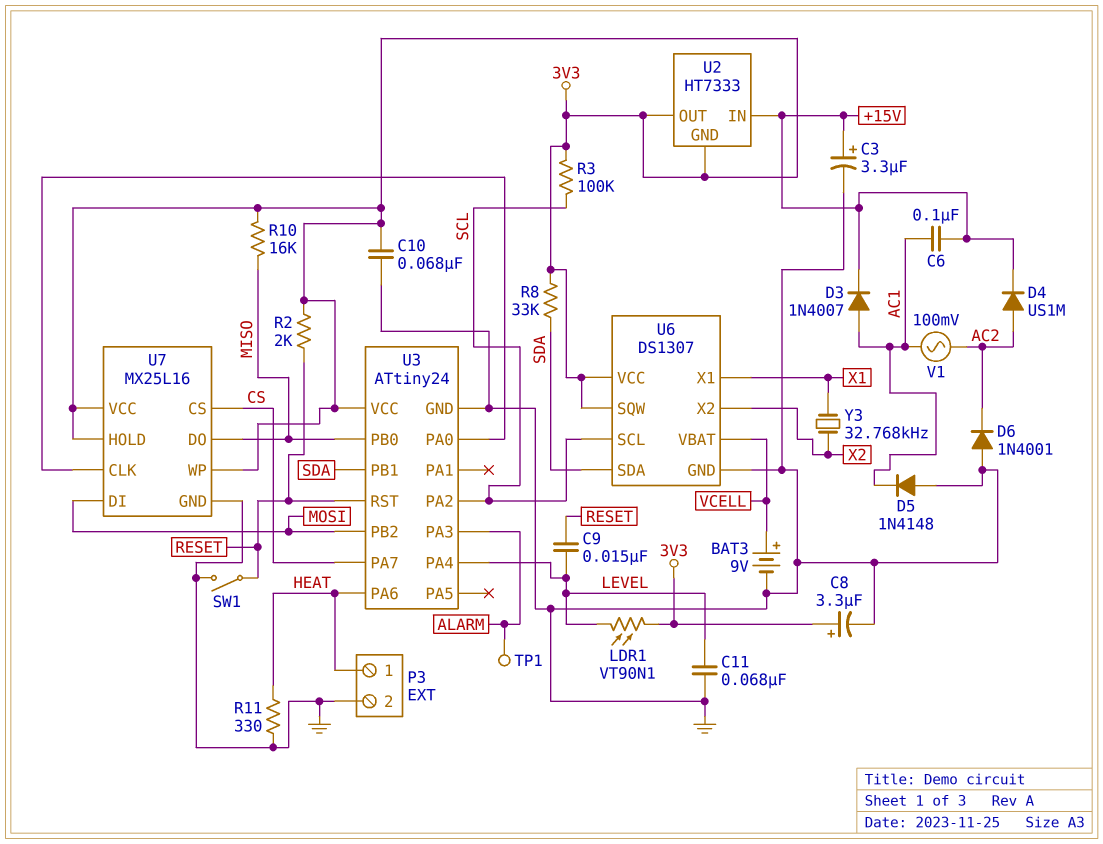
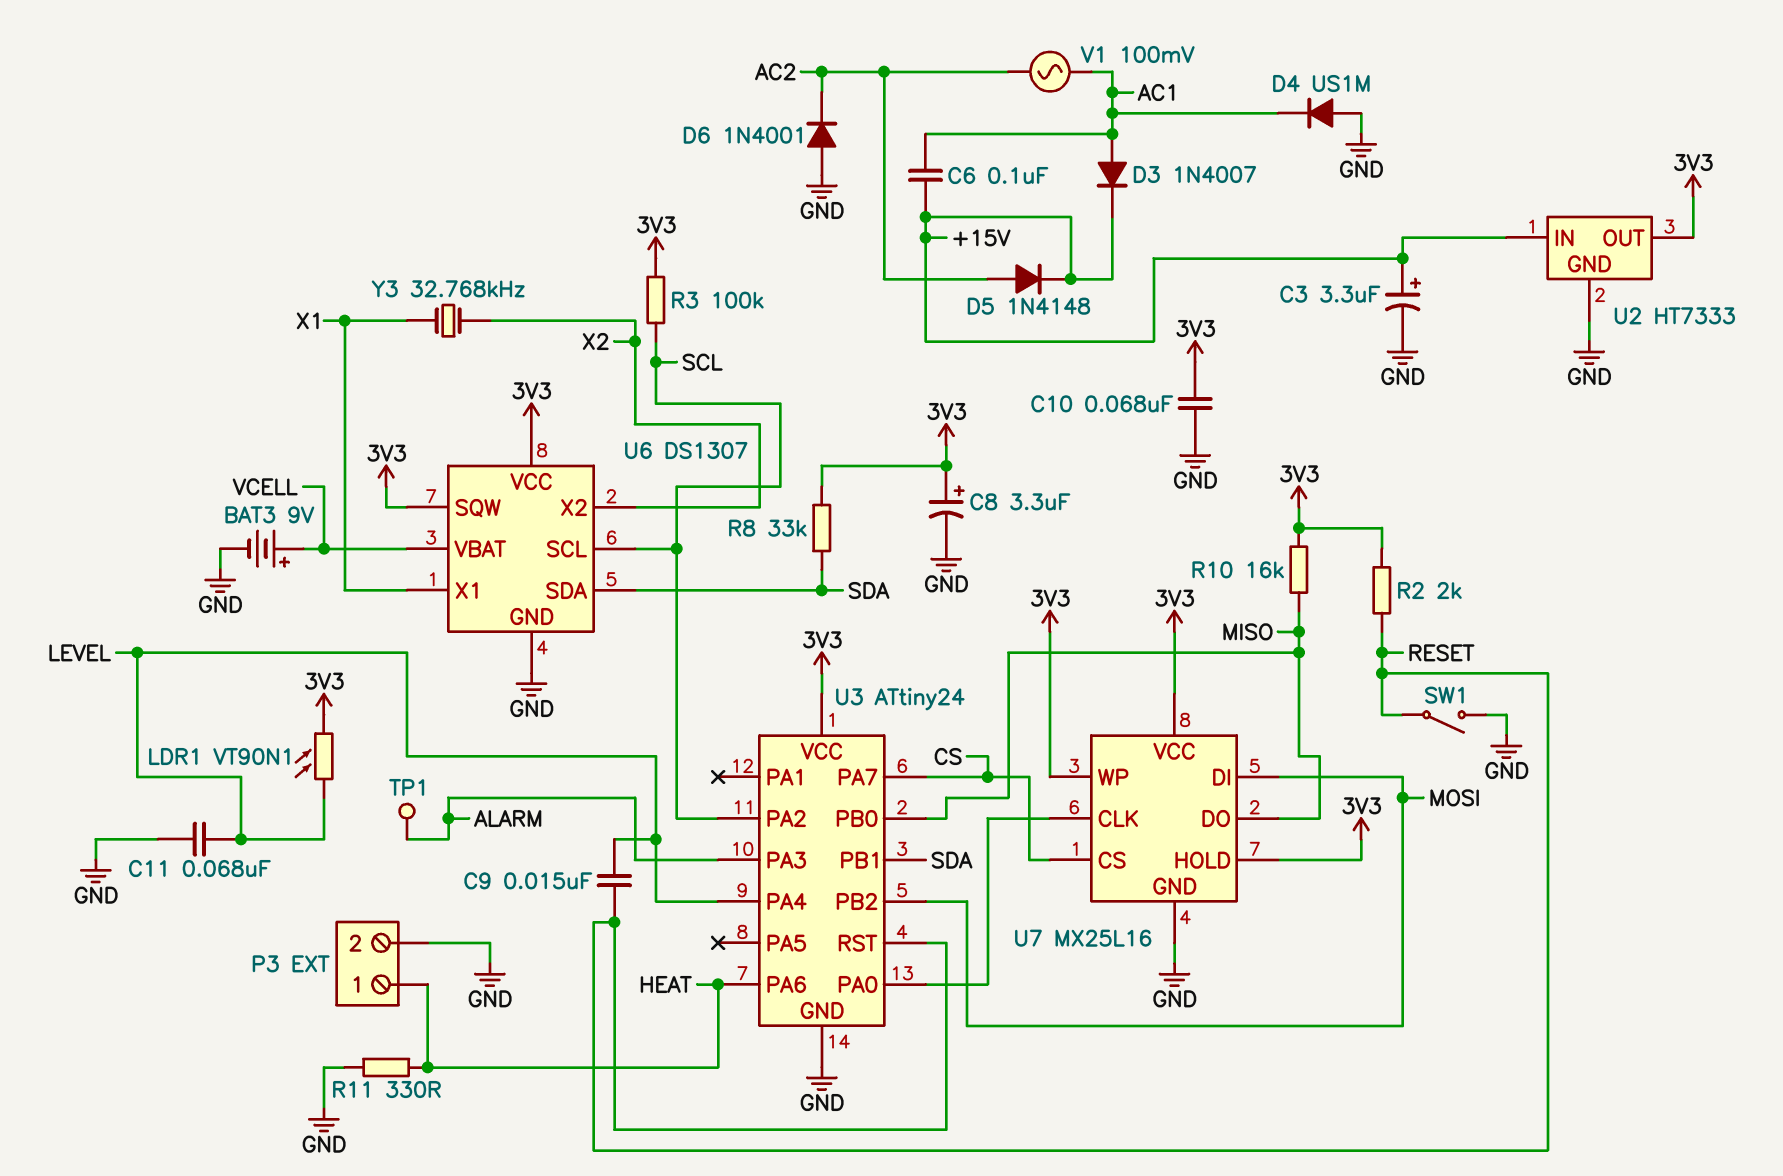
D4: diode US1M (A AC2, K +15V) -> diode US1M (A GND, K AC1)
D5: diode 1N4148 (A GND, K AC1) -> diode 1N4148 (A AC2, K +15V)
U2 pin GND: 3V3 -> GND

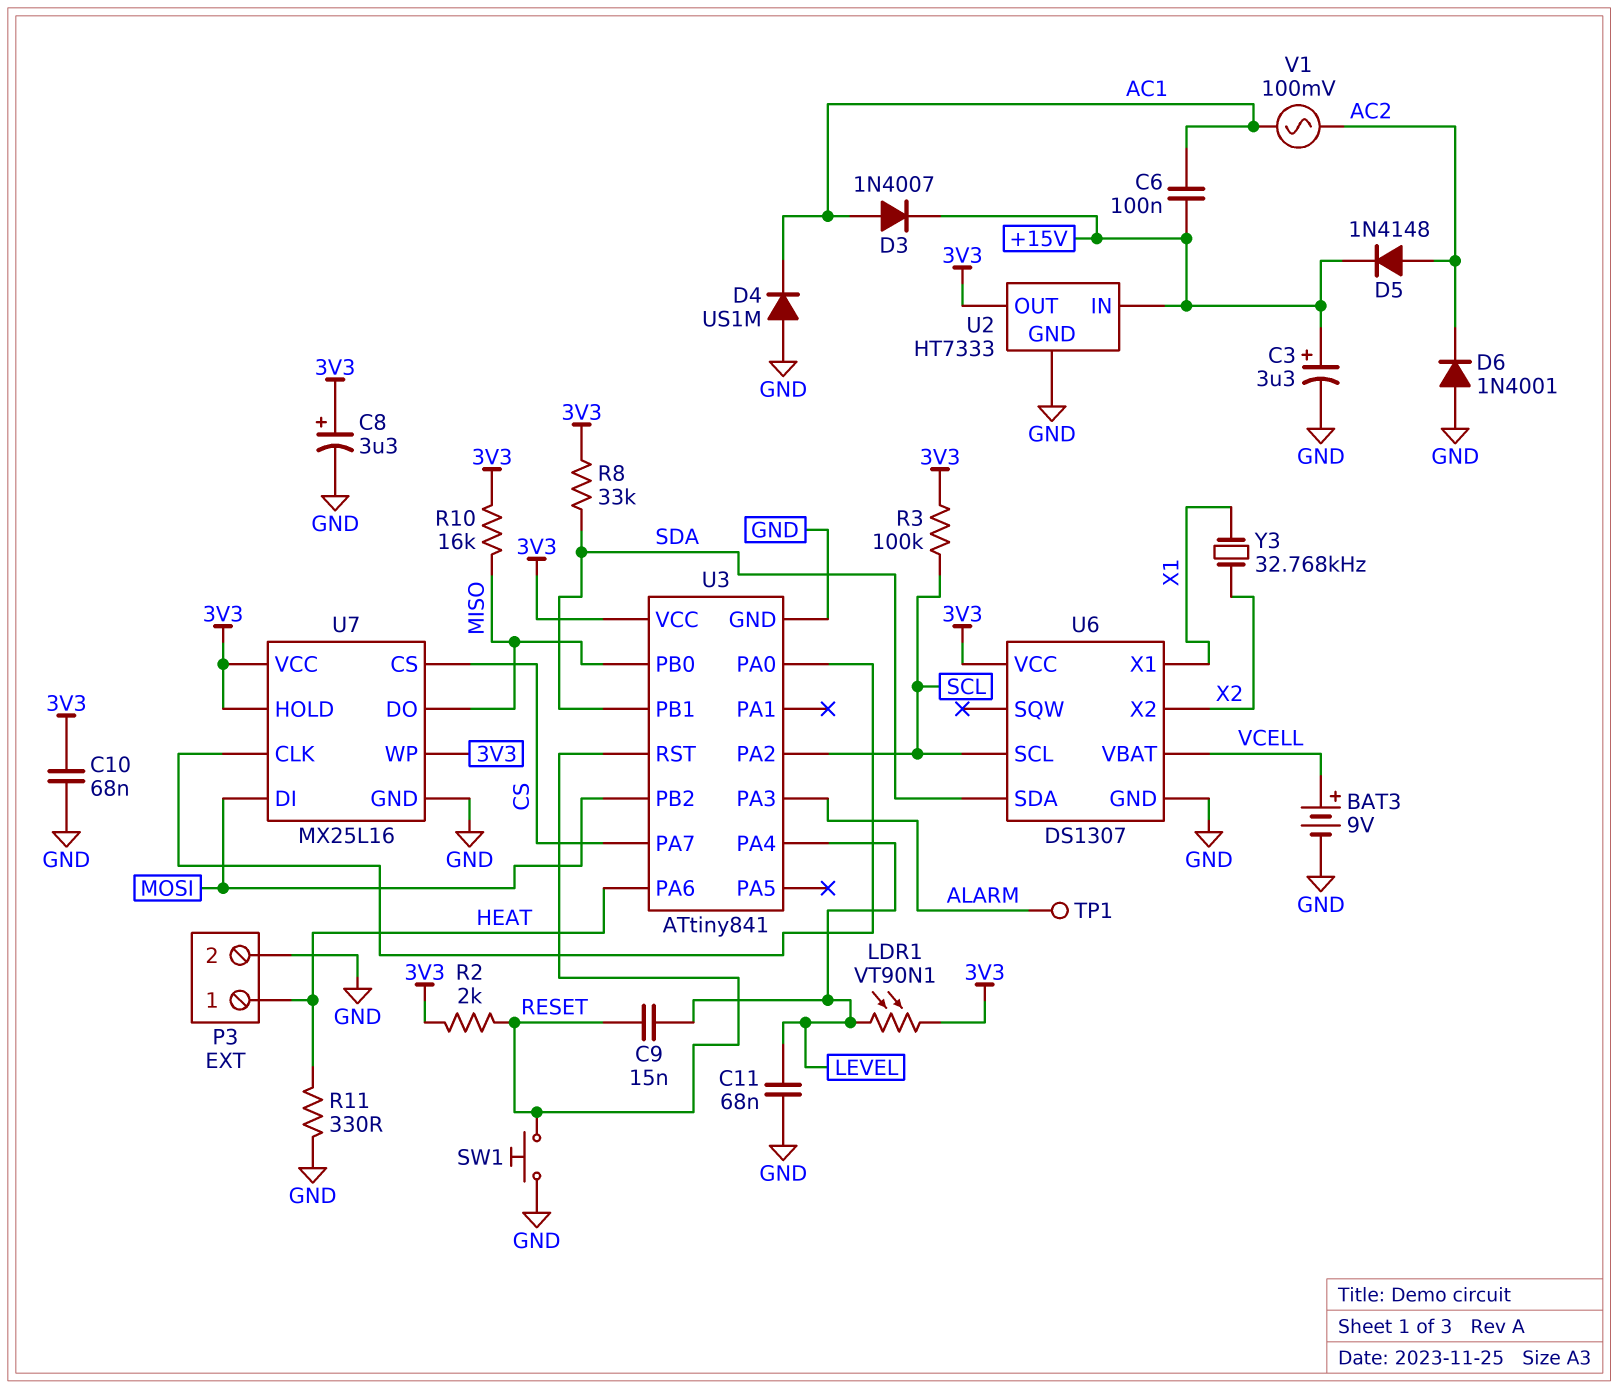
SW1: switch (GND, RESET) -> button (GND, RESET)
U3: ATtiny24 -> ATtiny841
U6 pin SQW: 3V3 -> none

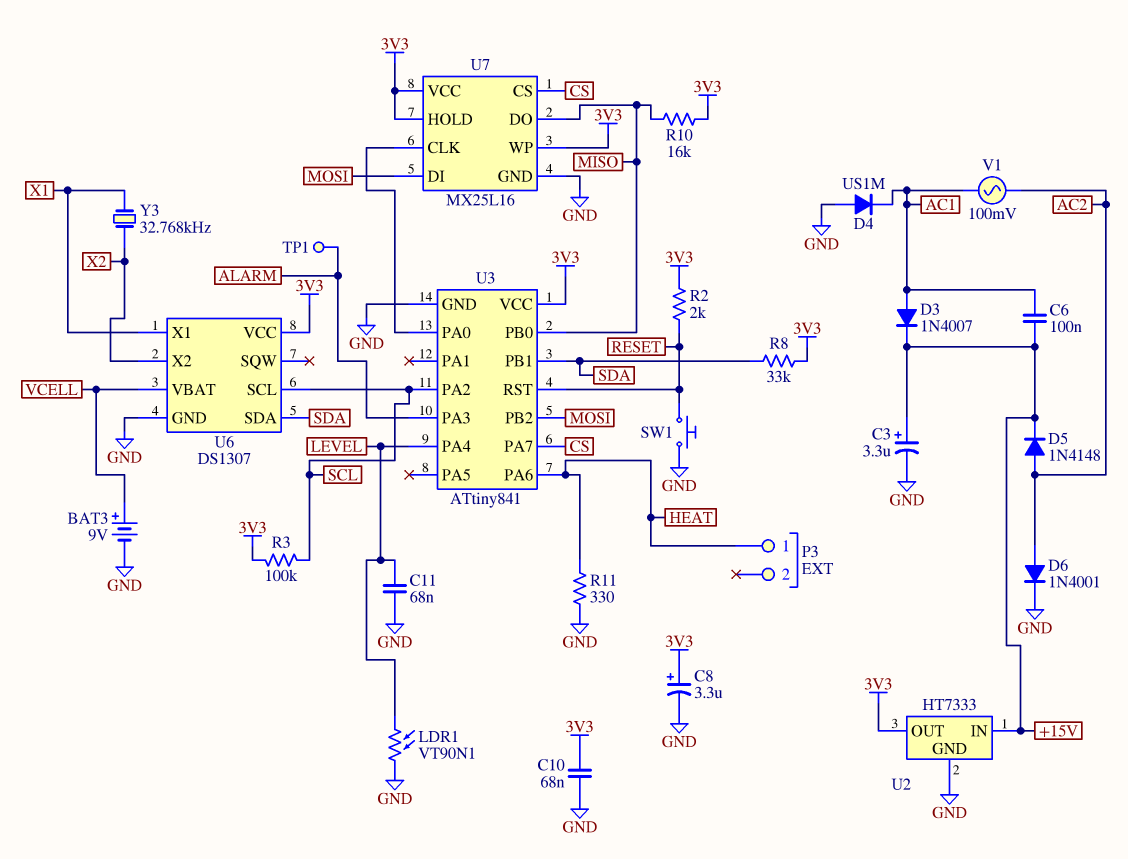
C9: 15nF (LEVEL, RESET) -> none
D6: diode 1N4001 (A GND, K AC2) -> diode 1N4001 (A AC2, K GND)
LDR1: VT90N1 (3V3, LEVEL) -> VT90N1 (GND, LEVEL)
P3 pin 2: GND -> none

